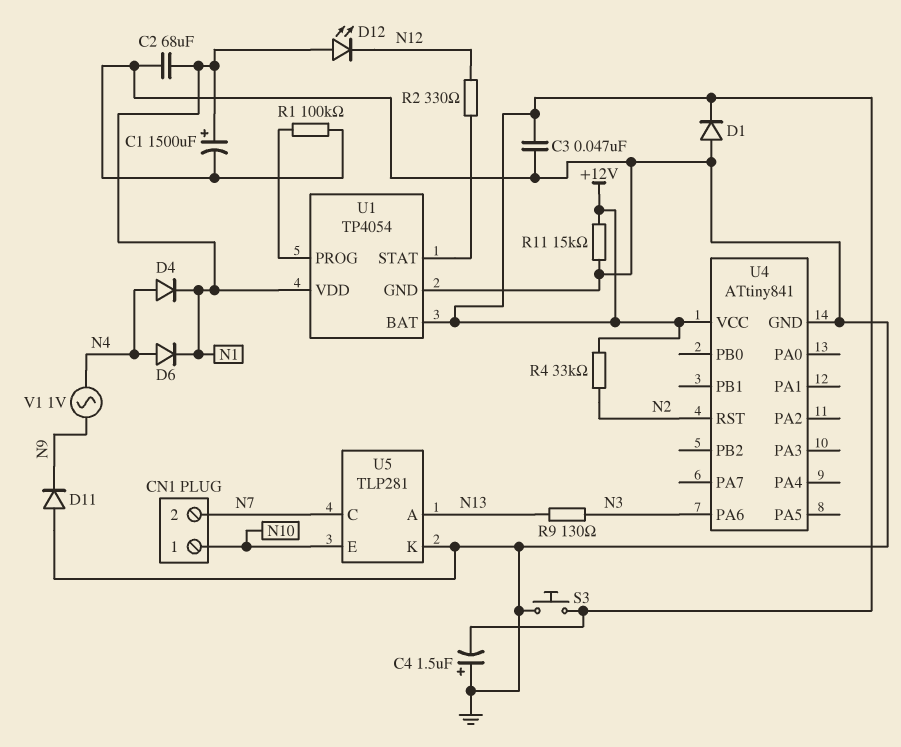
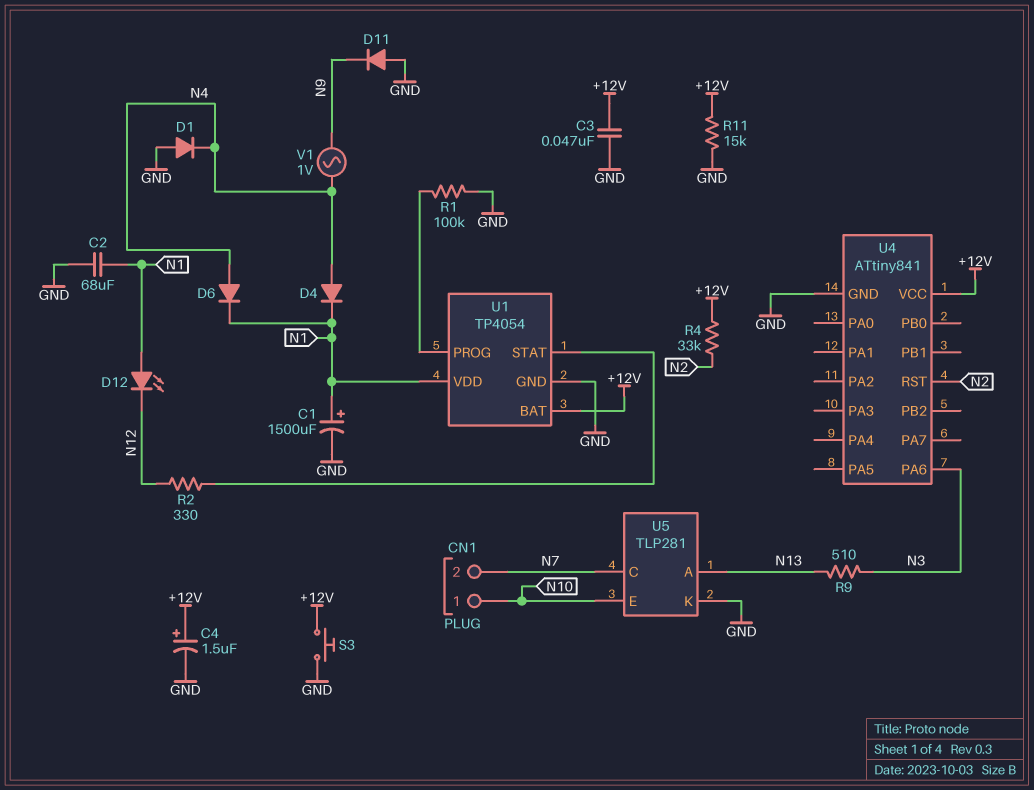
C4: 1.5uF (plus GND, minus +12V) -> 1.5uF (plus +12V, minus GND)
D1: diode (A GND, K +12V) -> diode (A GND, K N4)
R9: 130 (N3, N13) -> 510 (N3, N13)

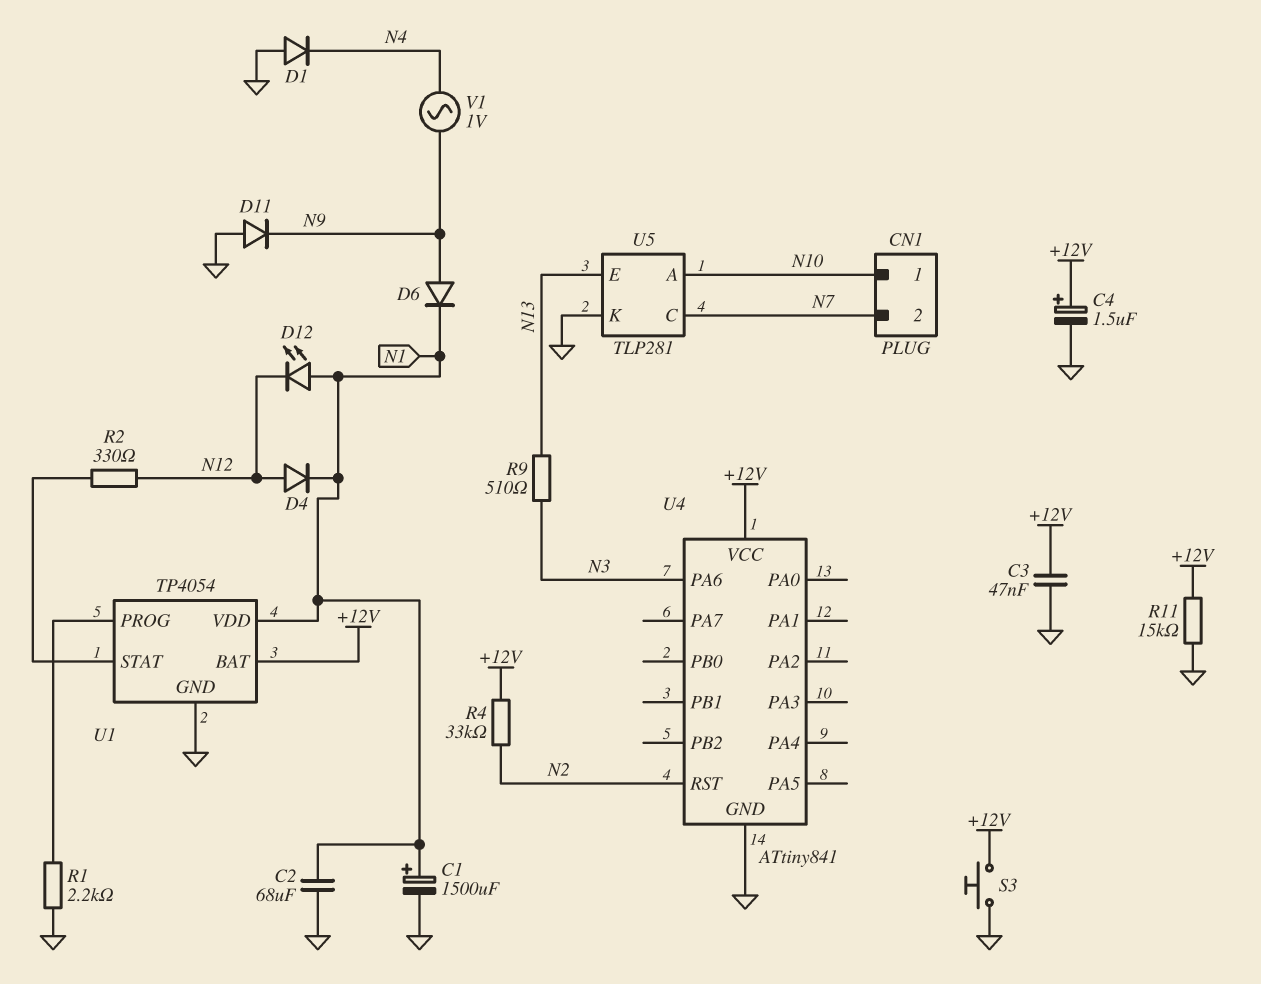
D4: diode (A N4, K N1) -> diode (A N12, K N1)
D6: diode (A N4, K N1) -> diode (A N9, K N1)
R1: 100k (GND, U1/PROG) -> 2.2k (GND, U1/PROG)
U5 pin A: N13 -> N10
U5 pin E: N10 -> N13

